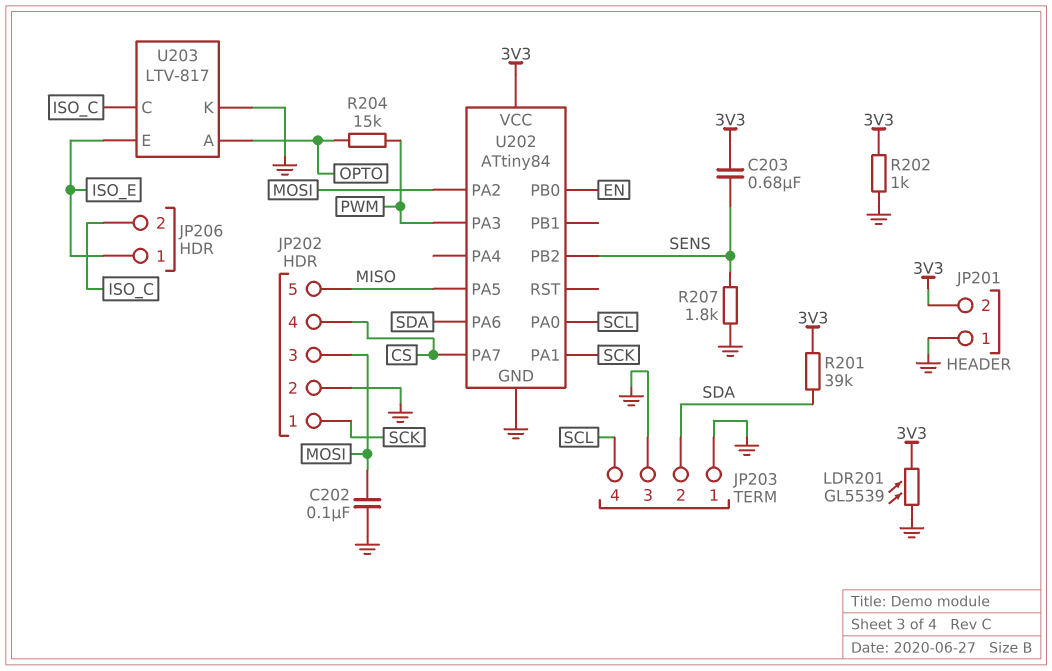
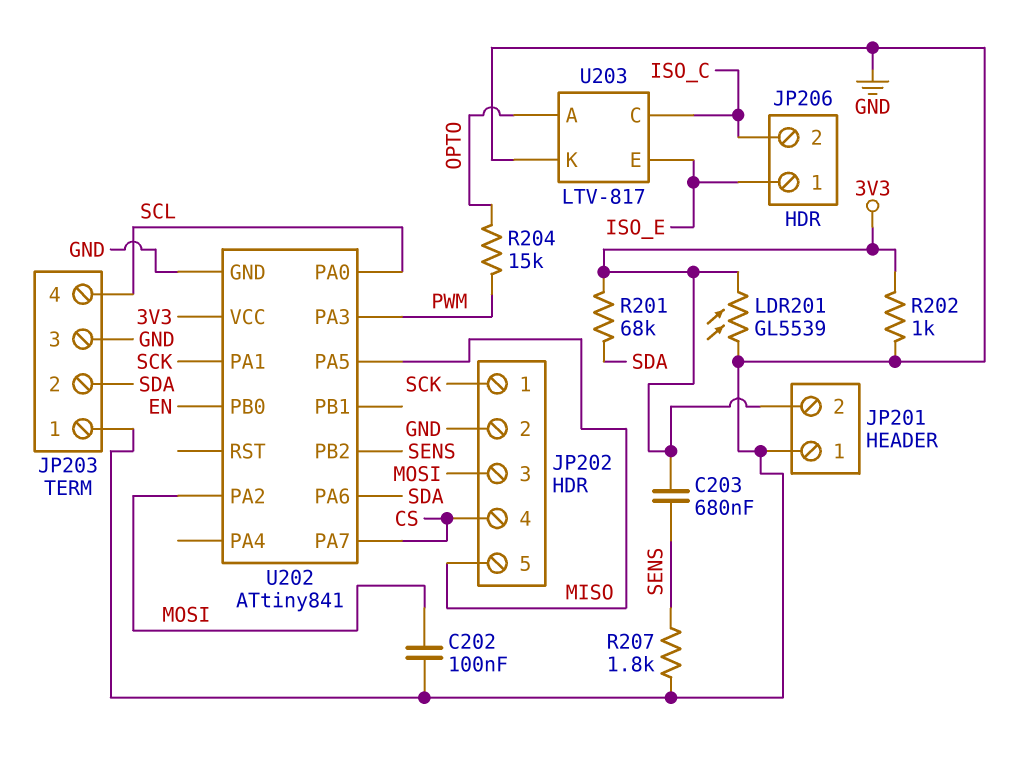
R201: 39k (3V3, SDA) -> 68k (3V3, SDA)
U202: ATtiny84 -> ATtiny841

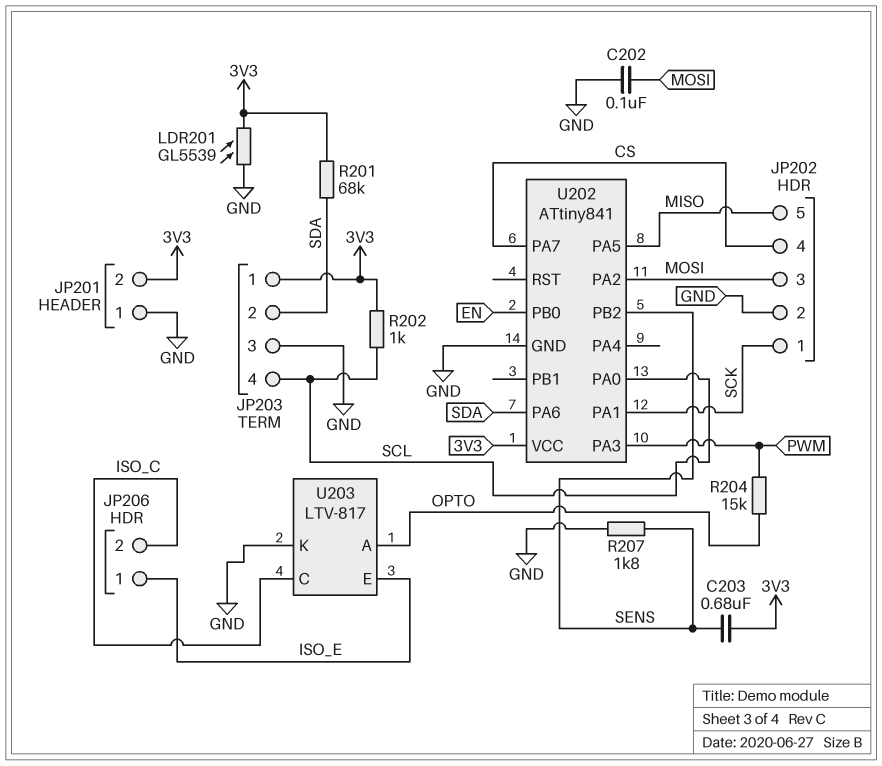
JP203 pin 1: GND -> 3V3
R202: 1k (3V3, GND) -> 1k (3V3, SCL)

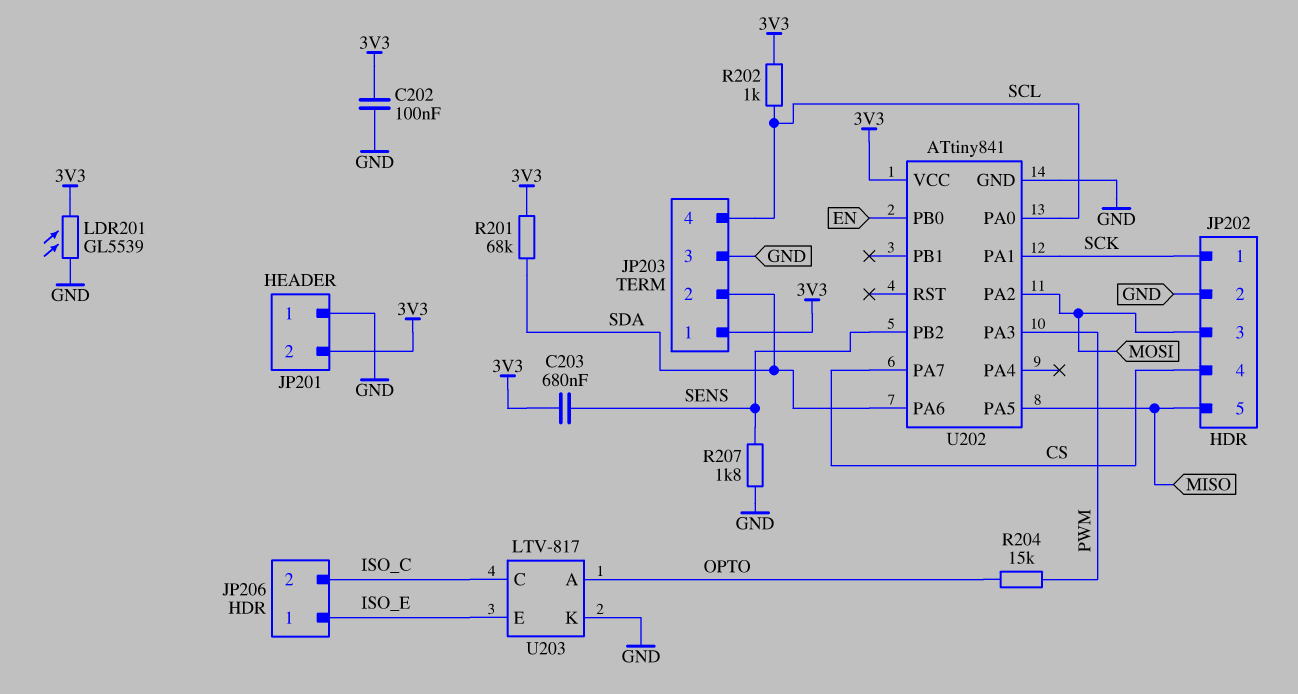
C202: 100nF (GND, MOSI) -> 100nF (3V3, GND)

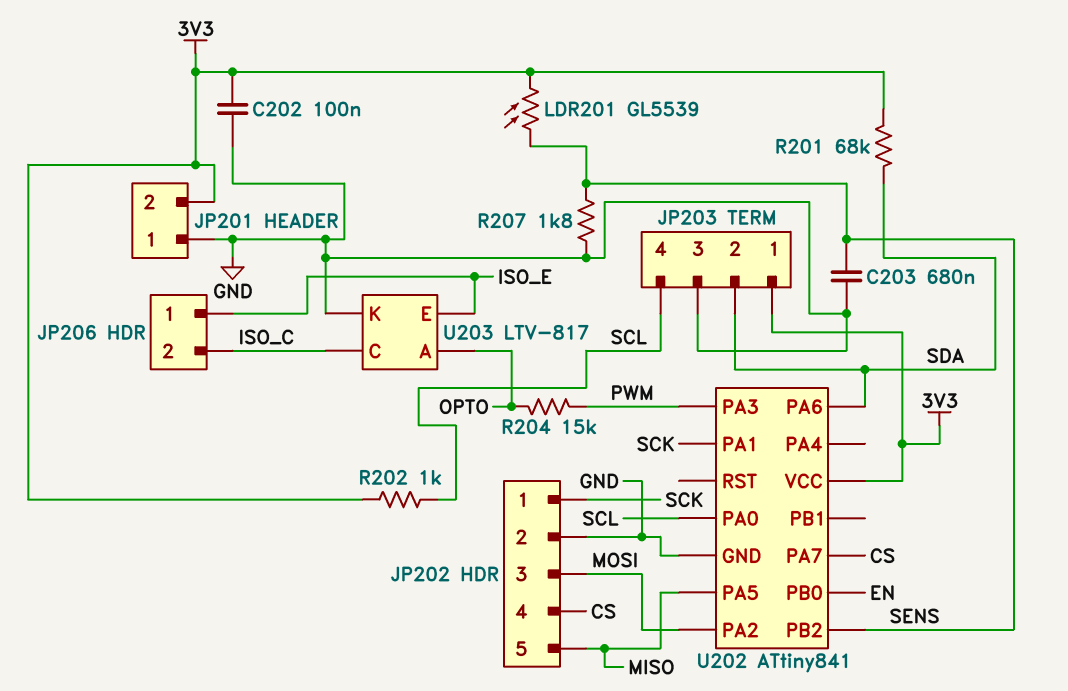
C203: 680nF (3V3, SENS) -> 680nF (GND, SENS)
LDR201: GL5539 (3V3, GND) -> GL5539 (3V3, SENS)

